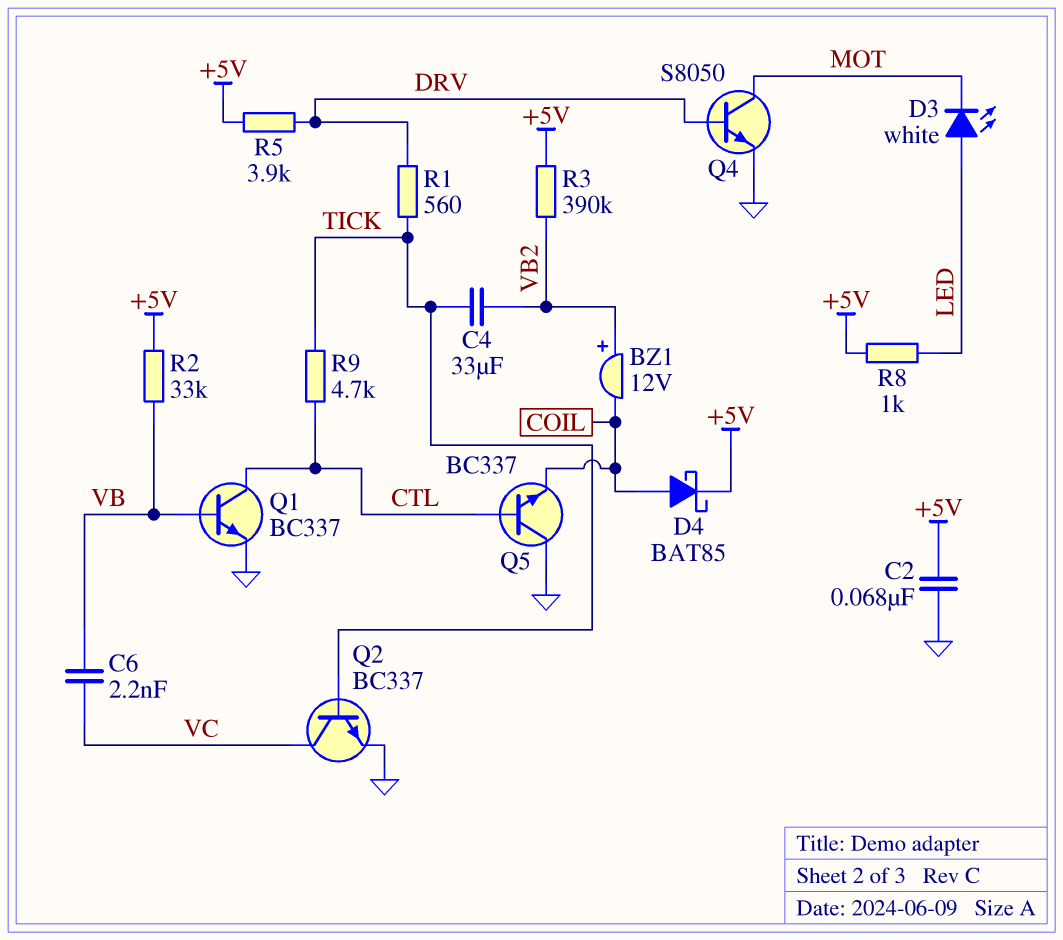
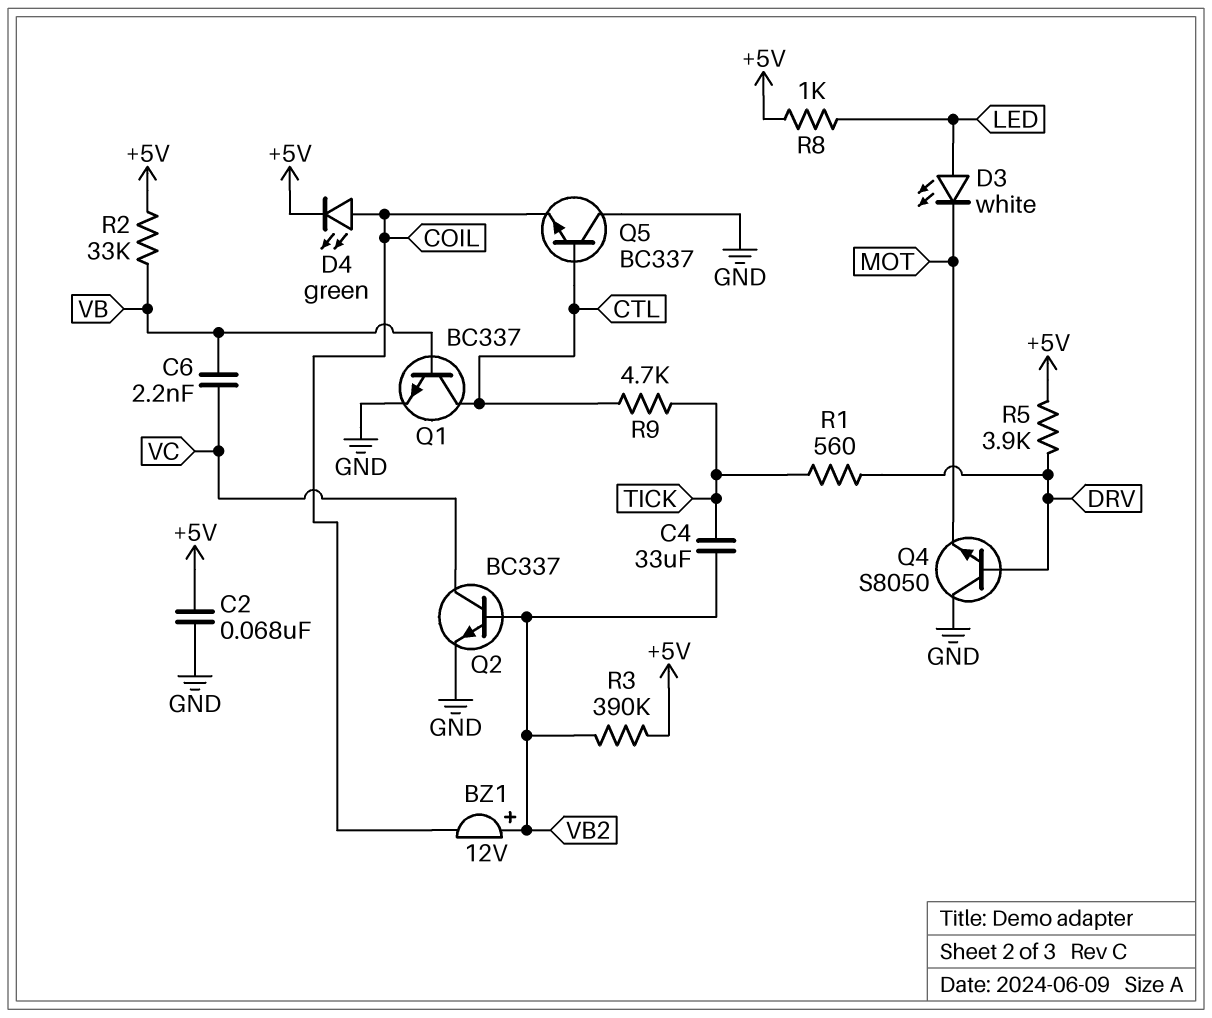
D4: schottky BAT85 (A COIL, K +5V) -> LED green (A COIL, K +5V)
Q2: NPN BC337 (B TICK, C VC, E GND) -> NPN BC337 (B VB2, C VC, E GND)
Q4: NPN S8050 (B DRV, C MOT, E GND) -> NPN S8050 (B DRV, C GND, E MOT)

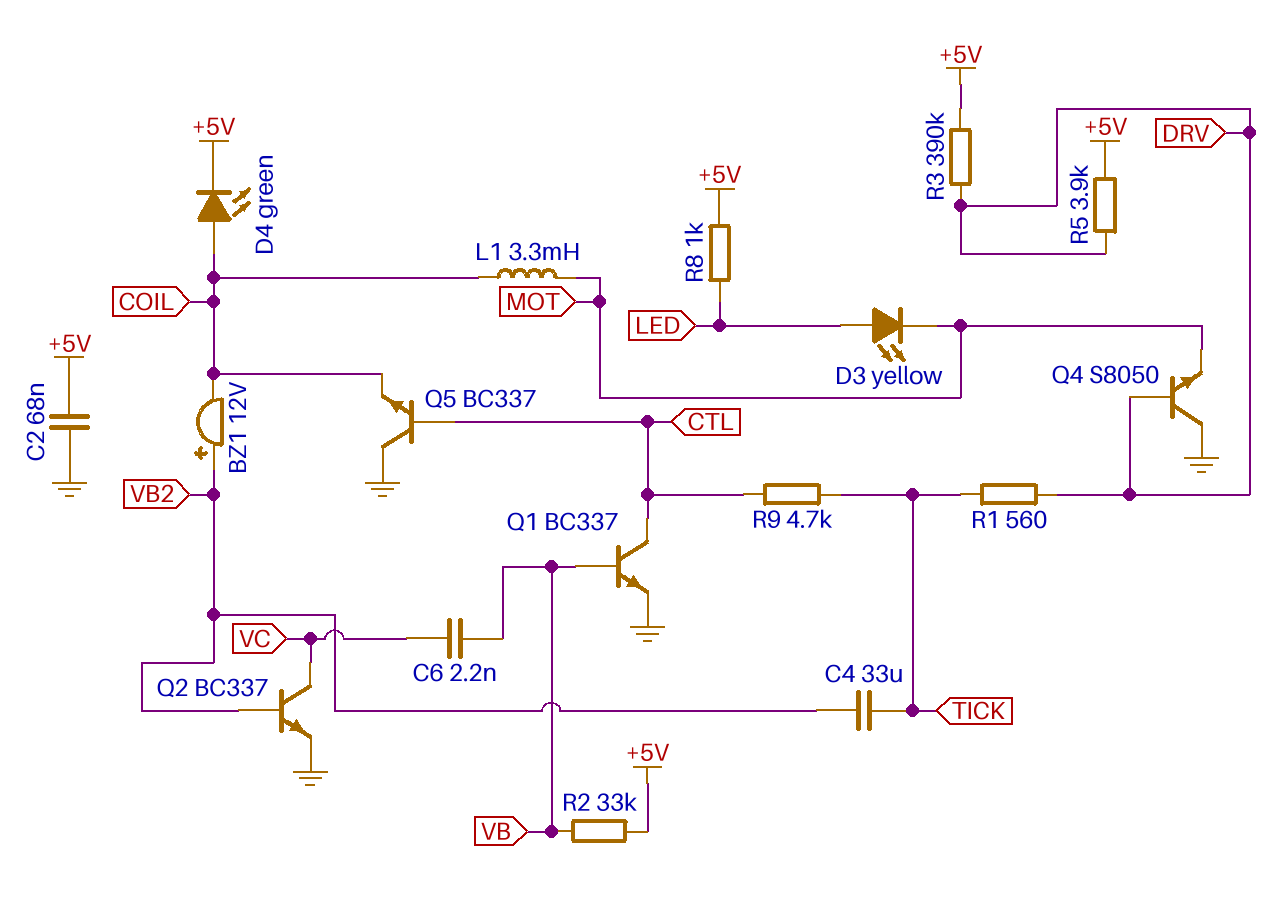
D3: LED white (A LED, K MOT) -> LED yellow (A LED, K MOT)
L1: none -> 3.3mH (COIL, MOT)
R3: 390k (+5V, VB2) -> 390k (+5V, DRV)

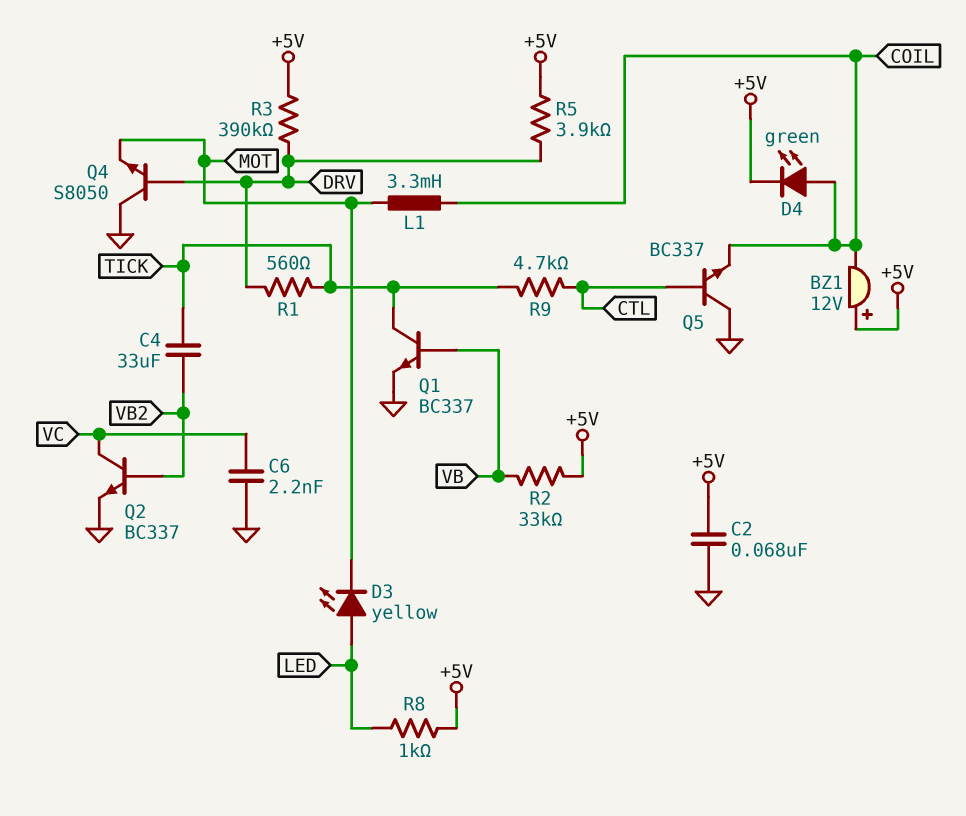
BZ1: buzzer 12V (plus VB2, minus COIL) -> buzzer 12V (plus +5V, minus COIL)
C6: 2.2nF (VB, VC) -> 2.2nF (GND, VC)
Q1: NPN BC337 (B VB, C CTL, E GND) -> NPN BC337 (B VB, C TICK, E GND)

